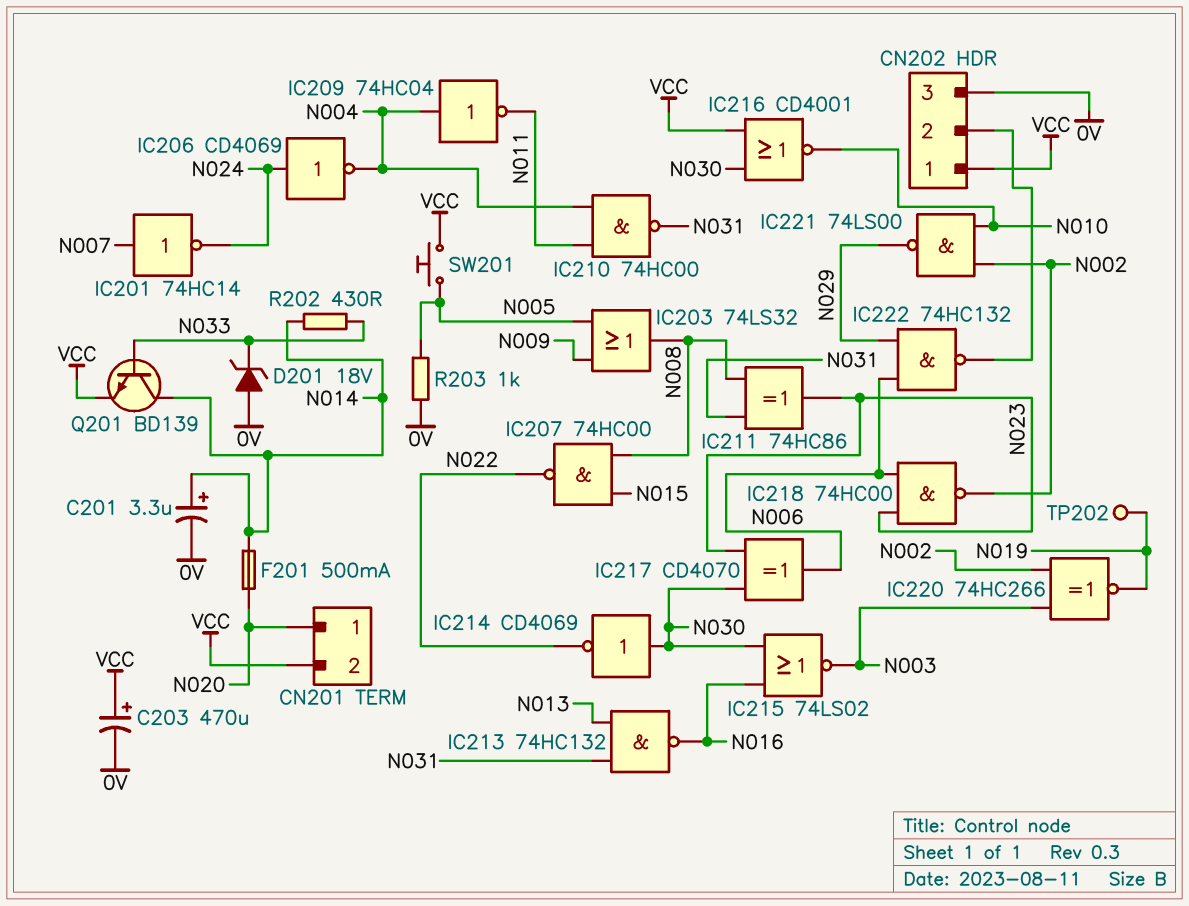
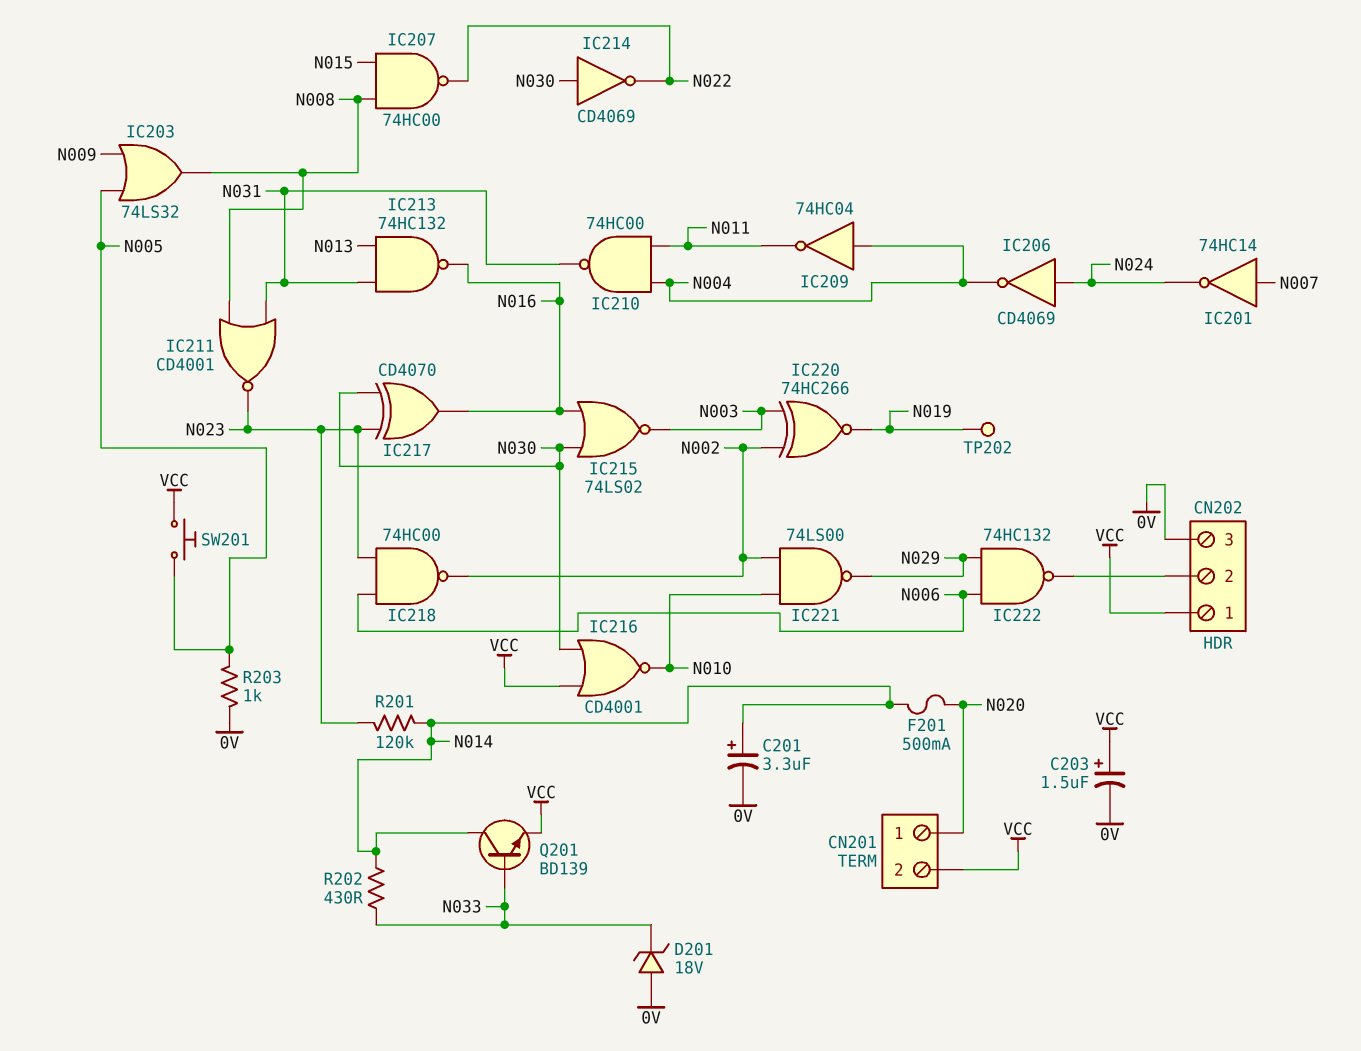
C203: 470uF (plus VCC, minus 0V) -> 1.5uF (plus VCC, minus 0V)
IC211: XOR 74HC86 (in N008, in N031, out N023) -> NOR CD4001 (in N008, in N031, out N023)
IC217: XOR CD4070 (in N023, in N030, out N006) -> XOR CD4070 (in N023, in N030, out N016)
R201: none -> 120k (N014, N023)

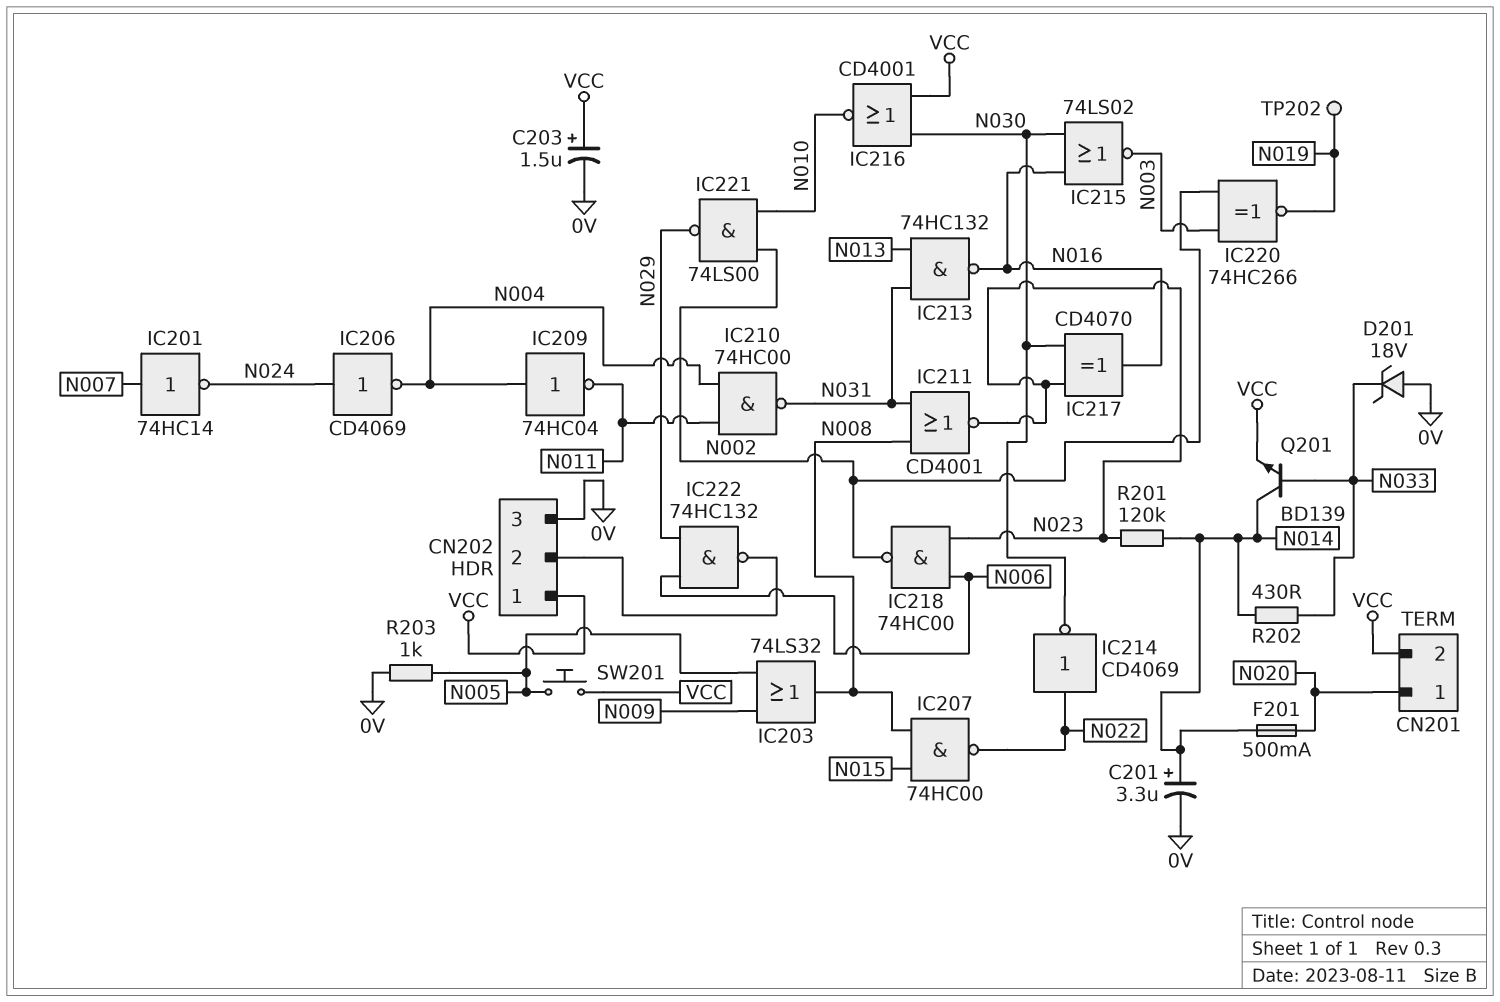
IC214: NOT CD4069 (in N030, out N022) -> NOT CD4069 (in N022, out N030)

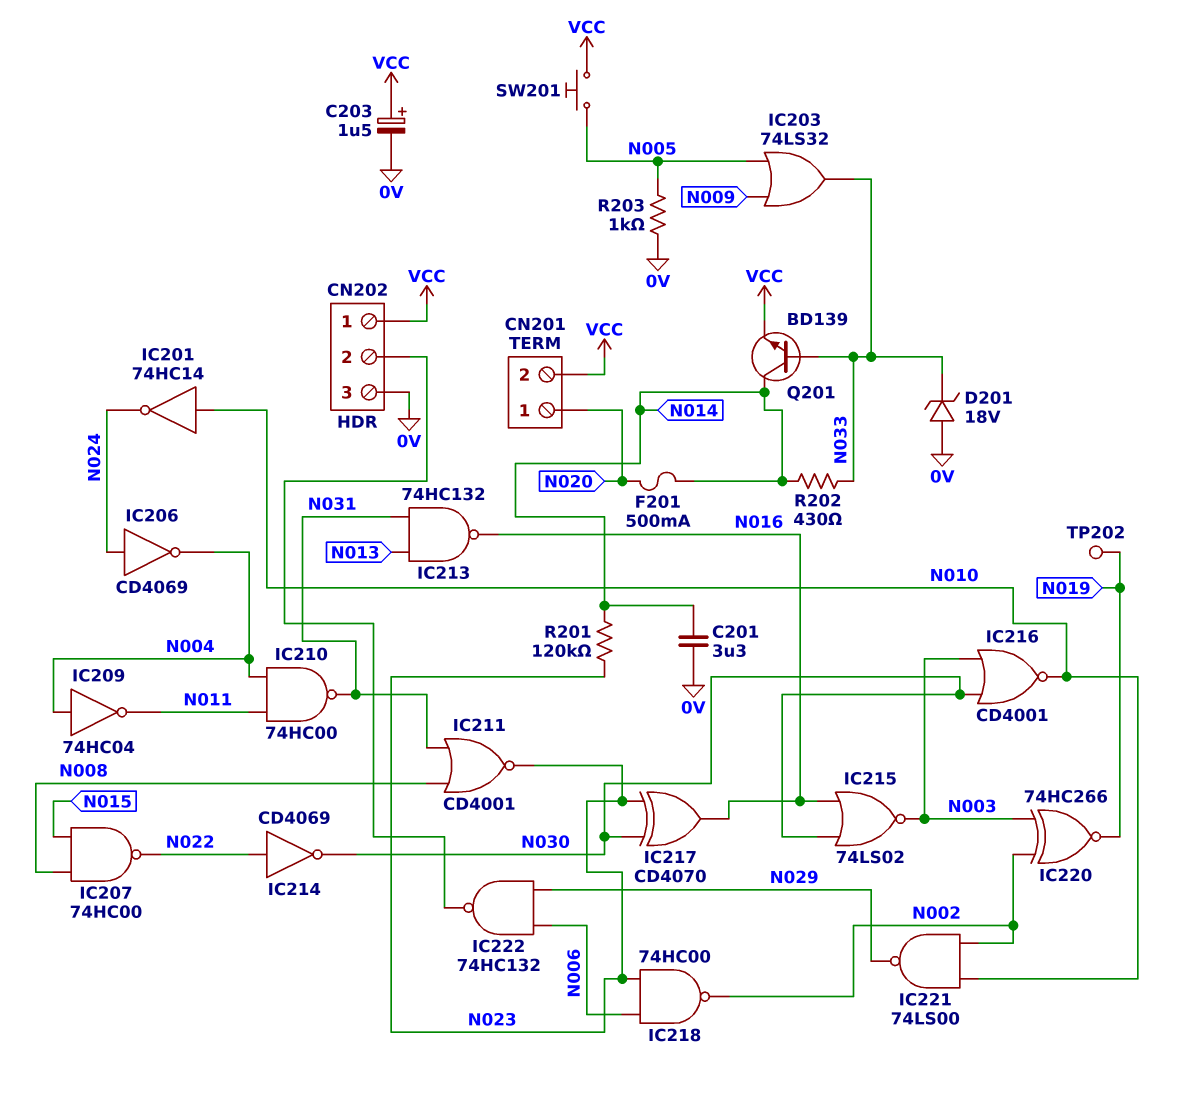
C201: 3.3uF (plus N014, minus 0V) -> 3.3uF (0V, N014)
IC201: NOT 74HC14 (in N007, out N024) -> NOT 74HC14 (in N010, out N024)
IC203: OR 74LS32 (in N005, in N009, out N008) -> OR 74LS32 (in N005, in N009, out N033)
IC216: NOR CD4001 (in N030, in VCC, out N010) -> NOR CD4001 (in N003, in N030, out N010)

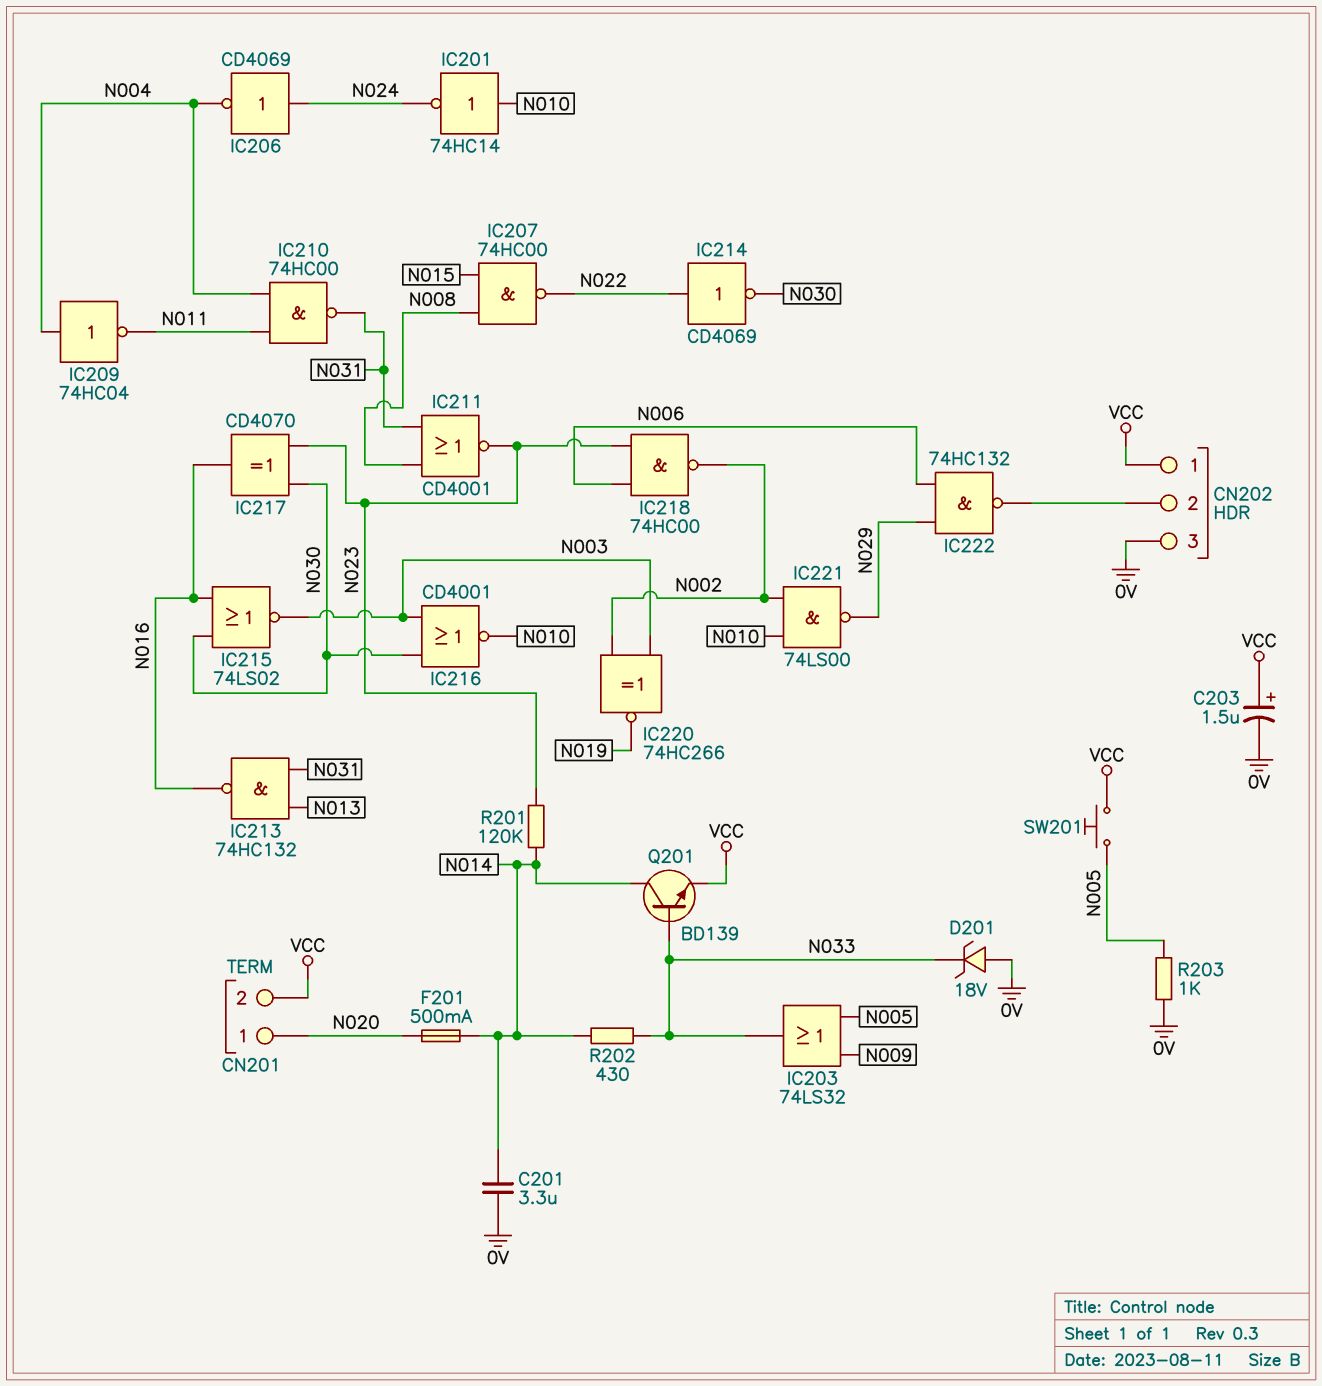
TP202: test point (N019) -> none

